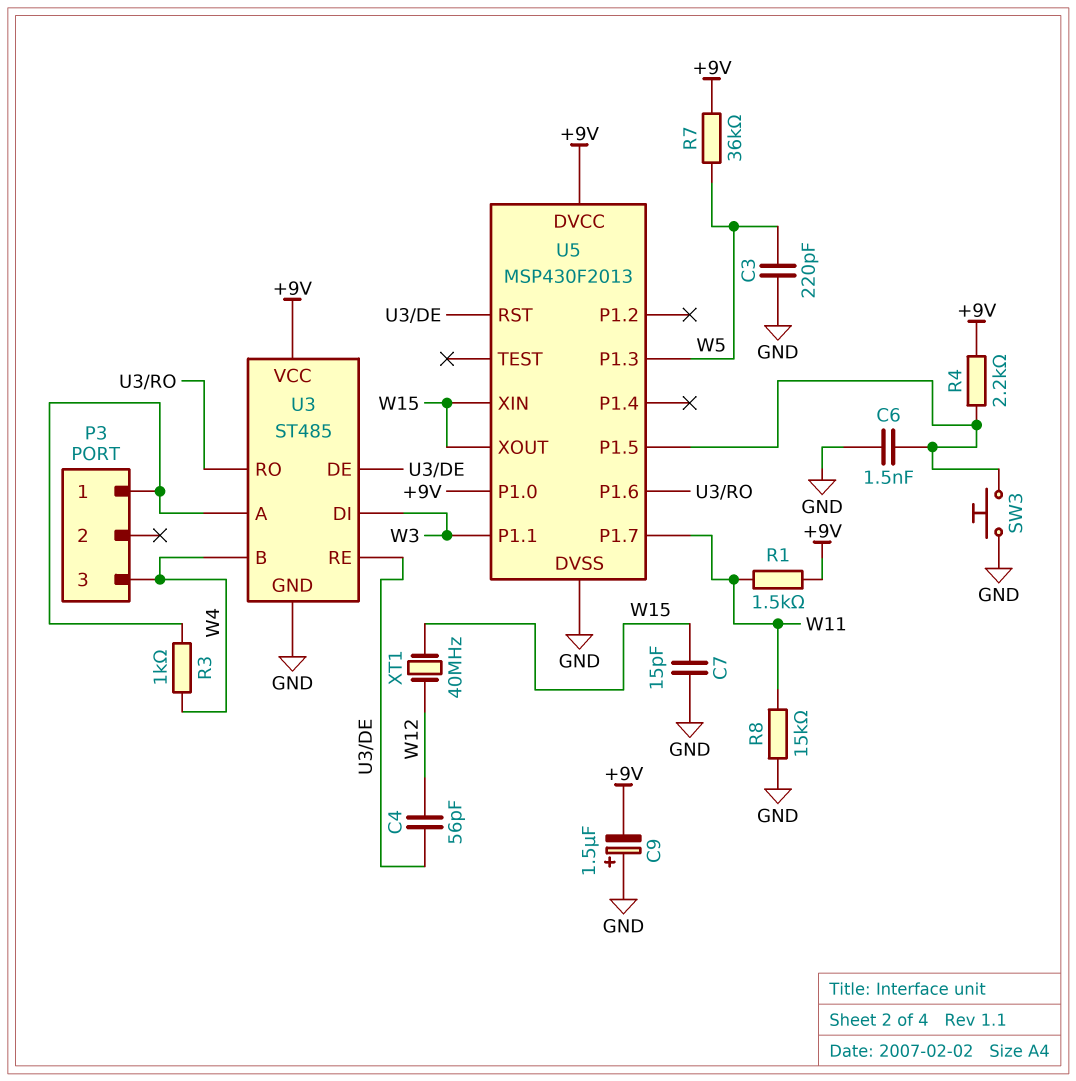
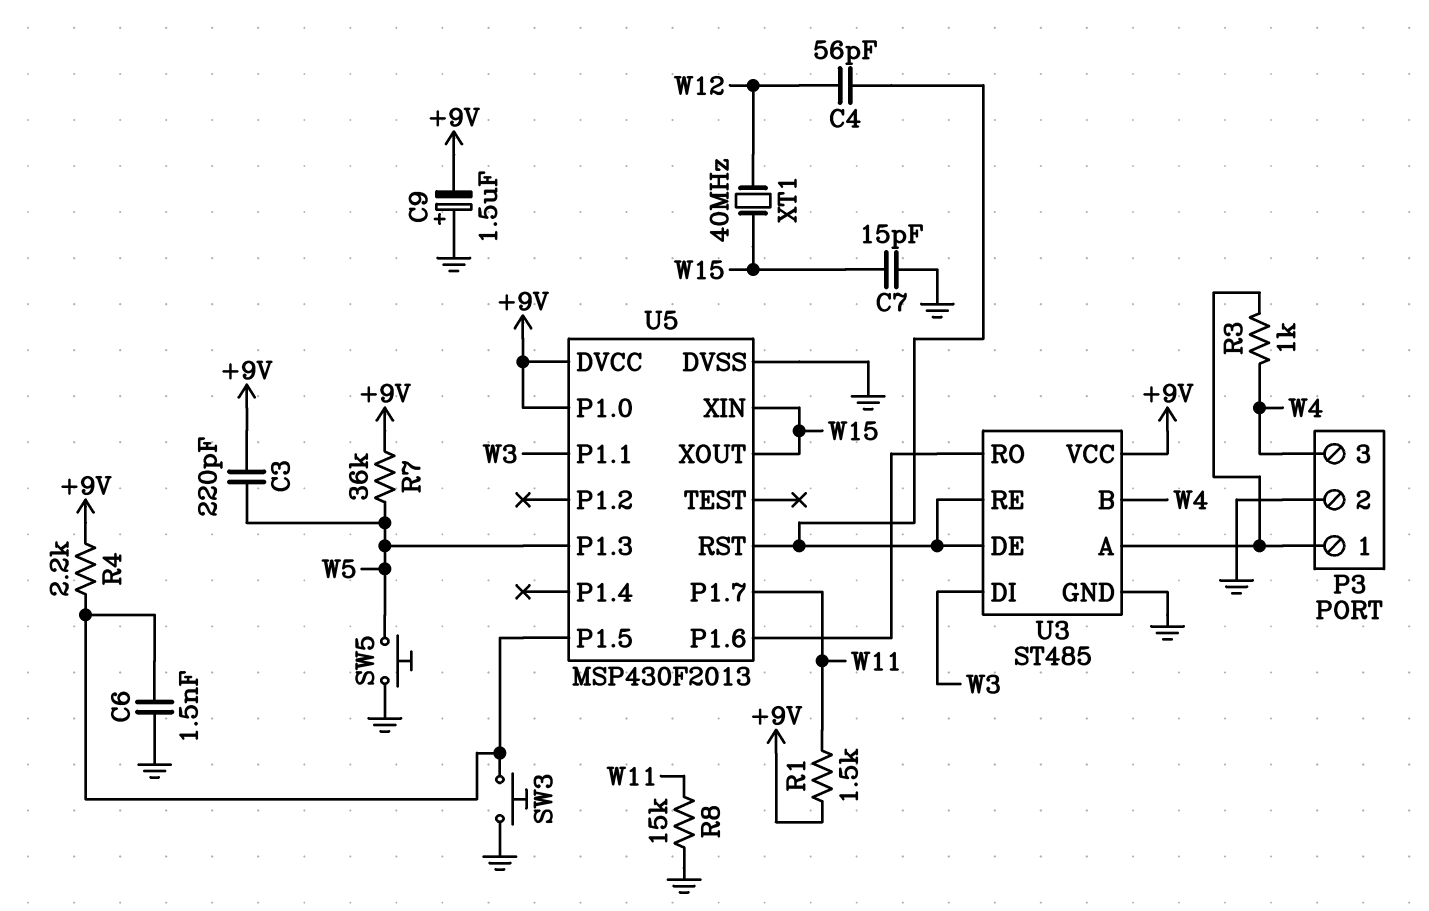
C3: 220pF (GND, W5) -> 220pF (+9V, W5)
P3 pin 2: none -> GND
SW5: none -> button (GND, W5)

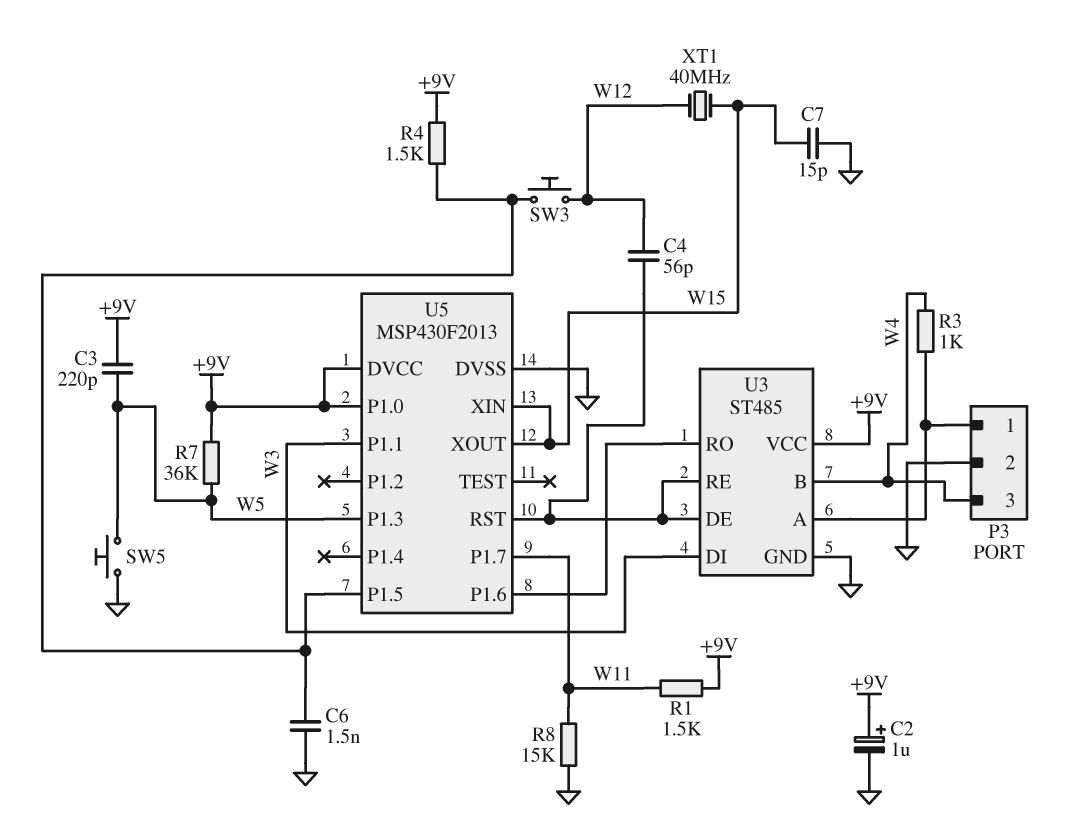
C2: none -> 1uF (plus +9V, minus GND)
C9: 1.5uF (plus GND, minus +9V) -> none
R4: 2.2k (+9V, U5/P1.5) -> 1.5k (+9V, U5/P1.5)
SW3: button (GND, U5/P1.5) -> button (U5/P1.5, W12)

